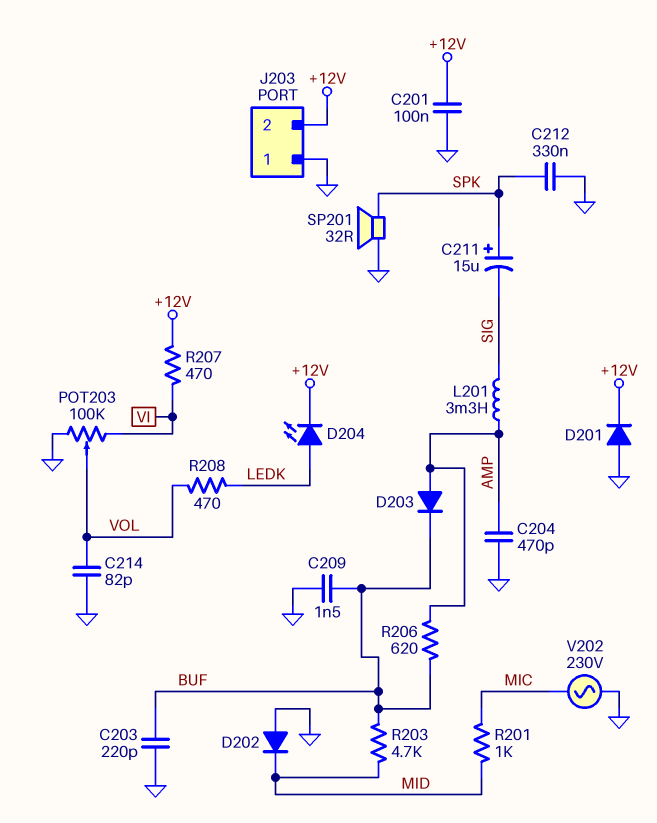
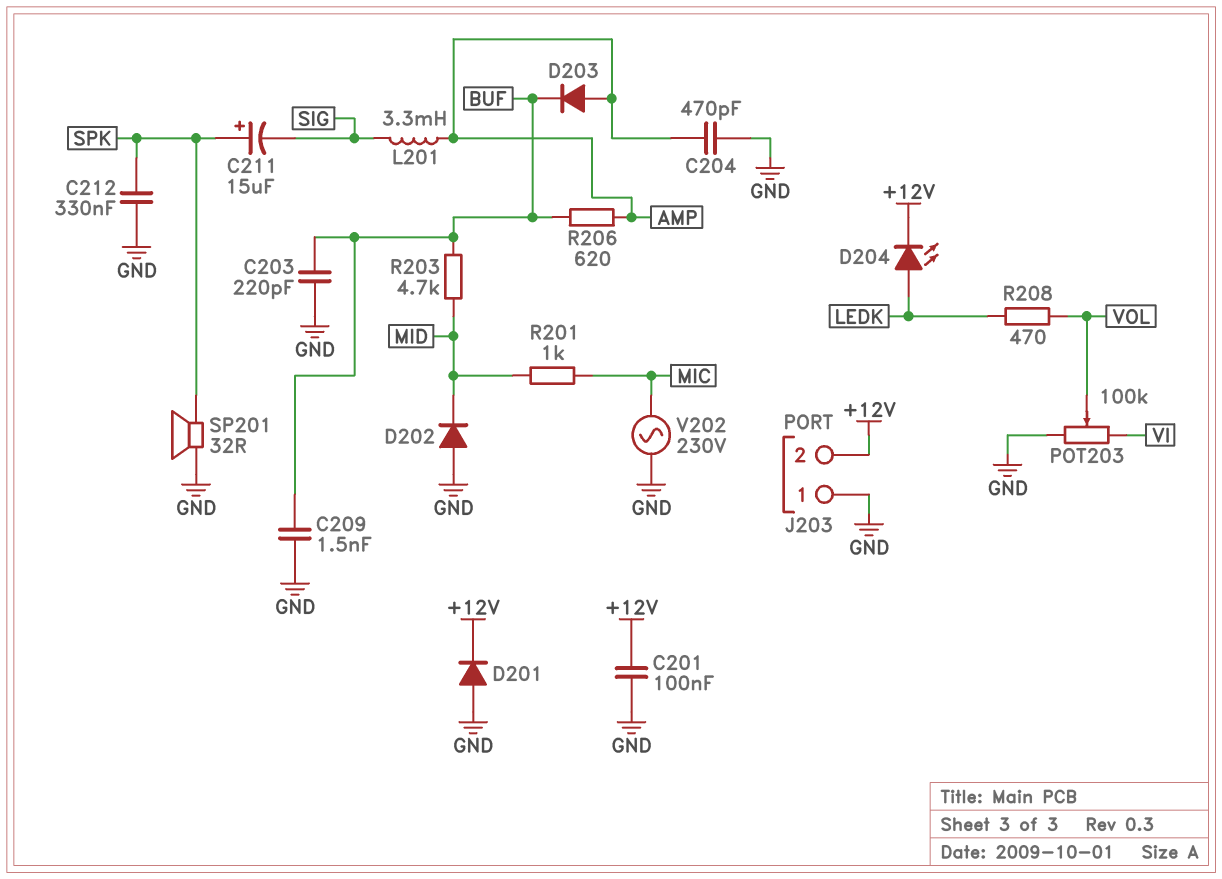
C214: 82pF (GND, VOL) -> none
R207: 470 (+12V, VI) -> none

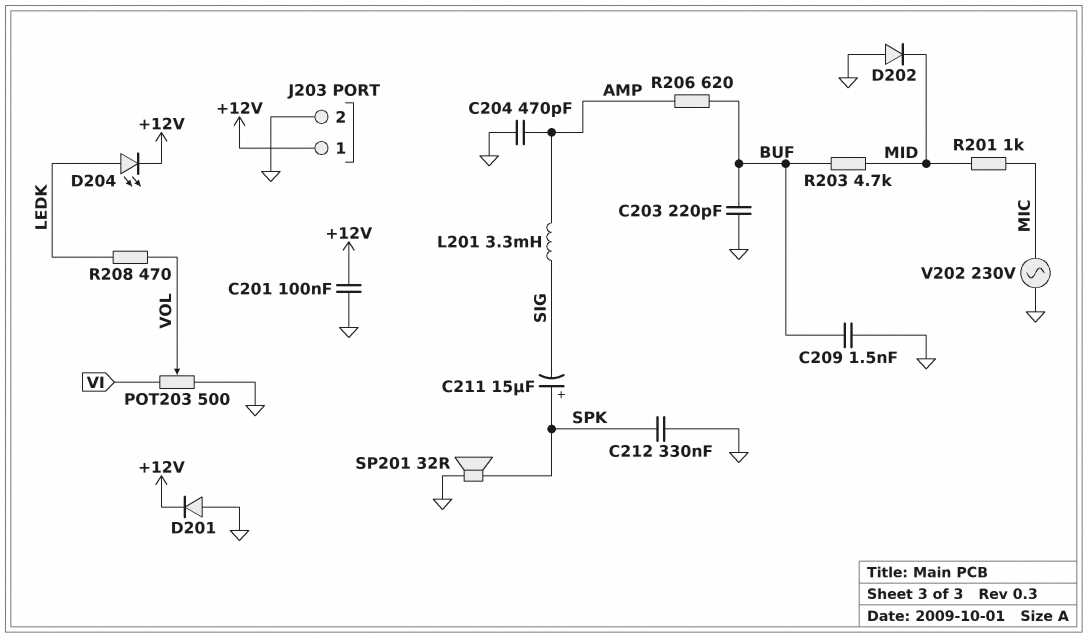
D203: diode (A AMP, K BUF) -> none
J203 pin 1: GND -> +12V
J203 pin 2: +12V -> GND
POT203: 100k (GND, VI, wiper VOL) -> 500 (GND, VI, wiper VOL)

